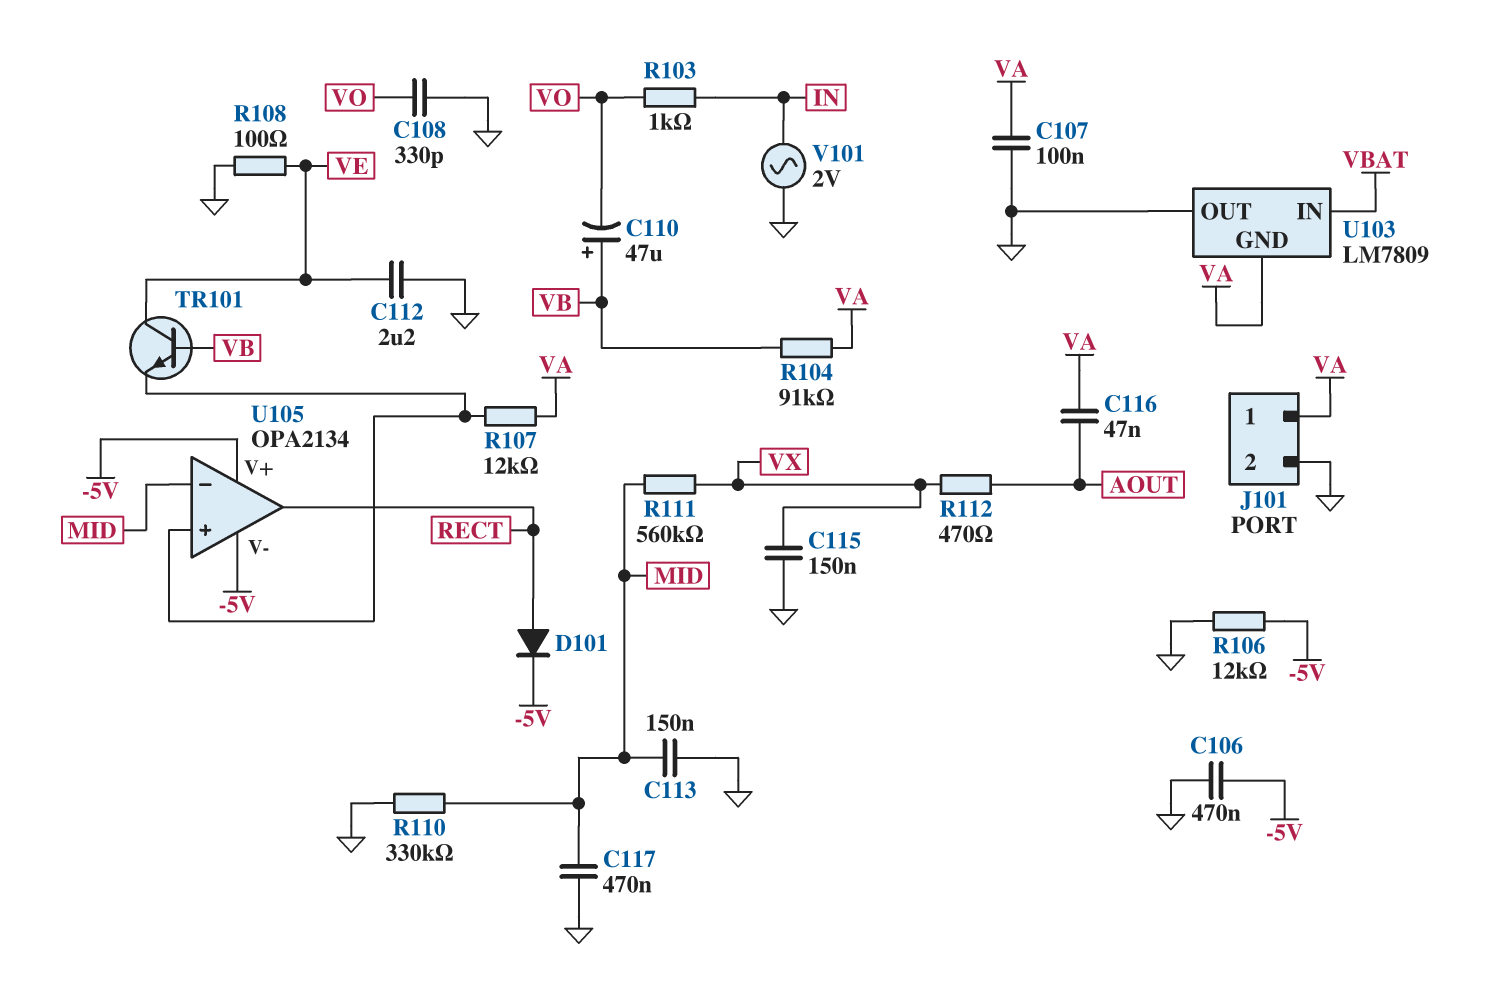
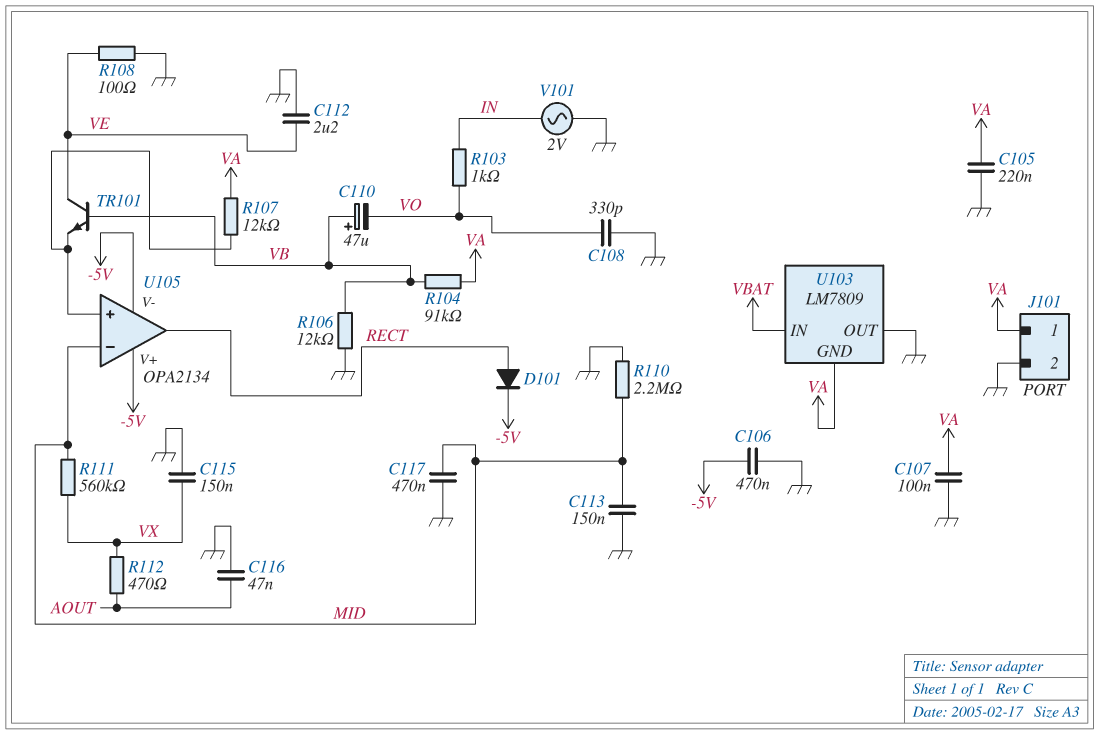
C105: none -> 220nF (GND, VA)
C116: 47nF (AOUT, VA) -> 47nF (AOUT, GND)
R106: 12k (-5V, GND) -> 12k (GND, VB)
R110: 330k (GND, MID) -> 2.2M (GND, MID)

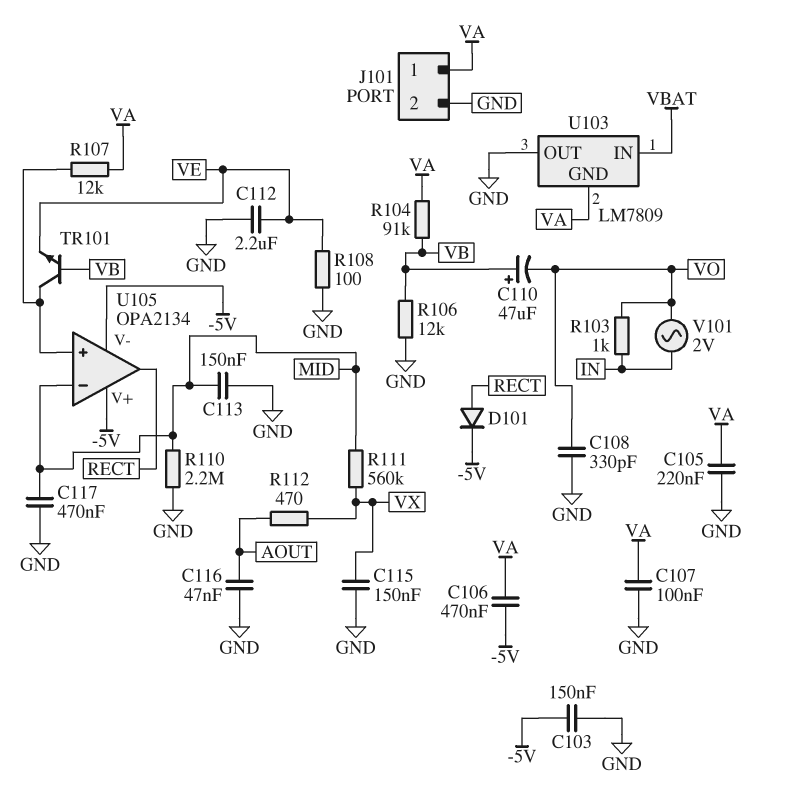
C103: none -> 150nF (-5V, GND)
C106: 470nF (-5V, GND) -> 470nF (-5V, VA)
TR101: NPN (B VB, C VE, E U105/in+) -> NPN (B VB, C U105/in+, E VE)
V101: AC 2V (GND, IN) -> AC 2V (IN, VO)

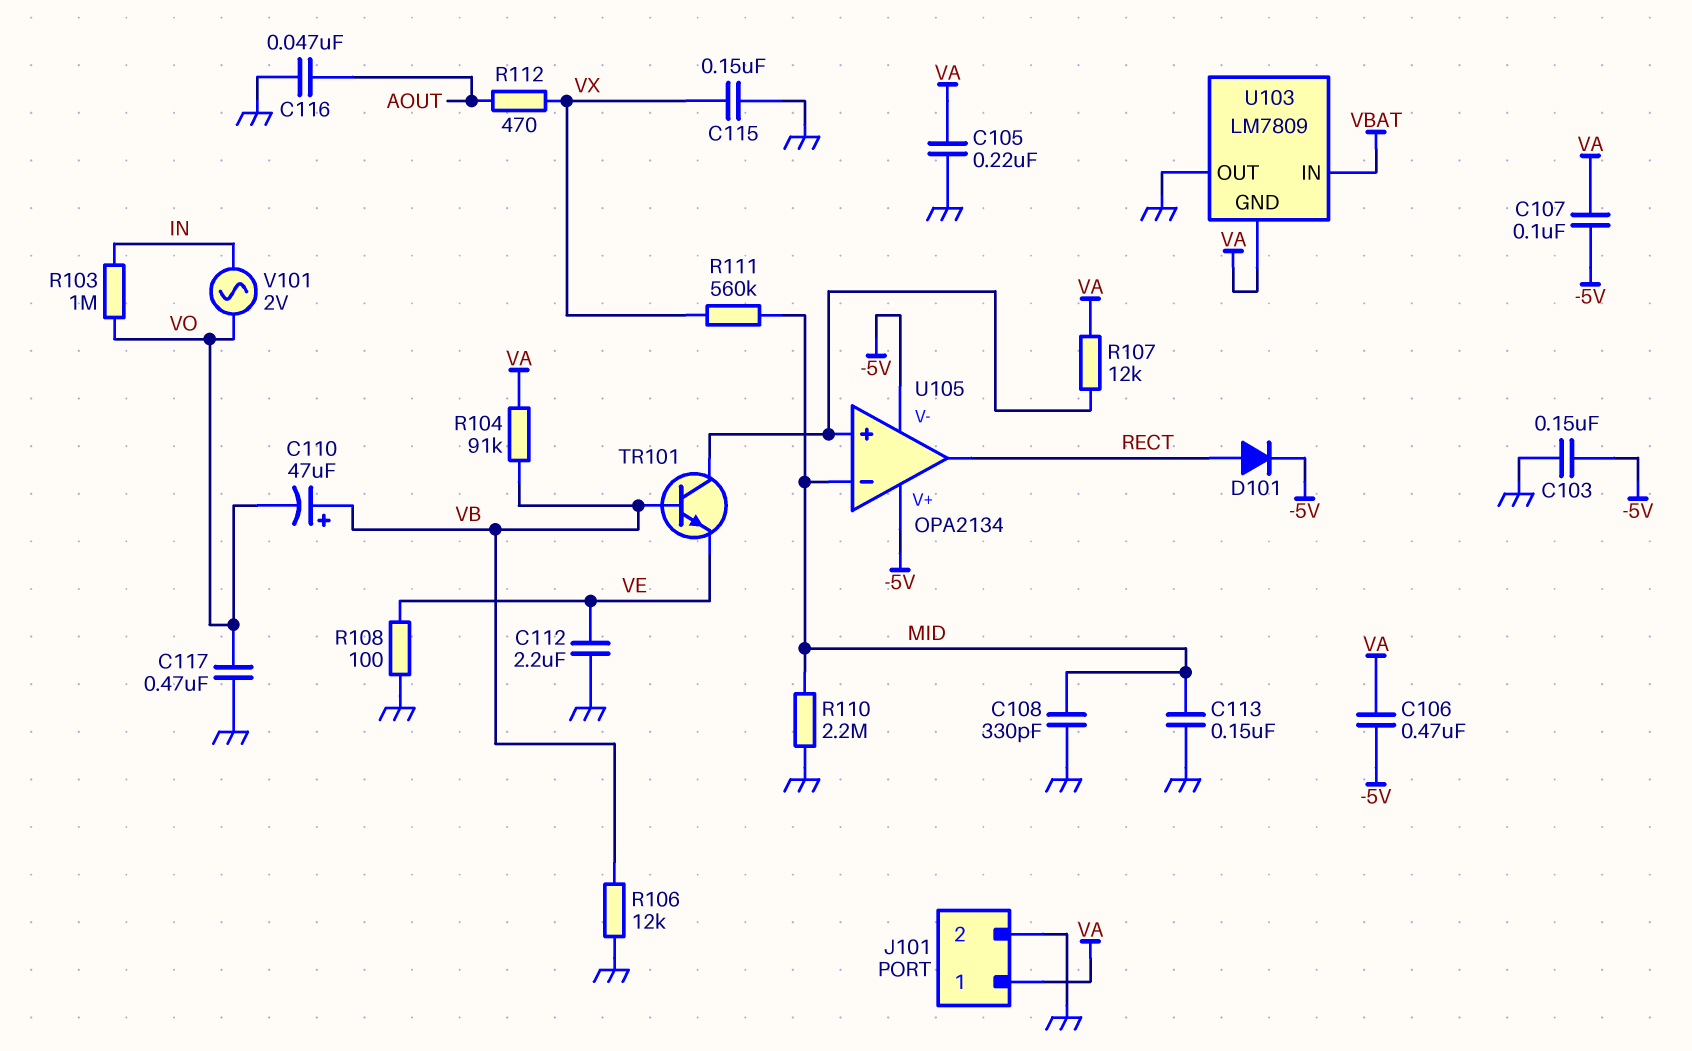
C107: 100nF (GND, VA) -> 100nF (-5V, VA)
C108: 330pF (GND, VO) -> 330pF (GND, MID)
C117: 470nF (GND, MID) -> 470nF (GND, VO)
R103: 1k (IN, VO) -> 1M (IN, VO)

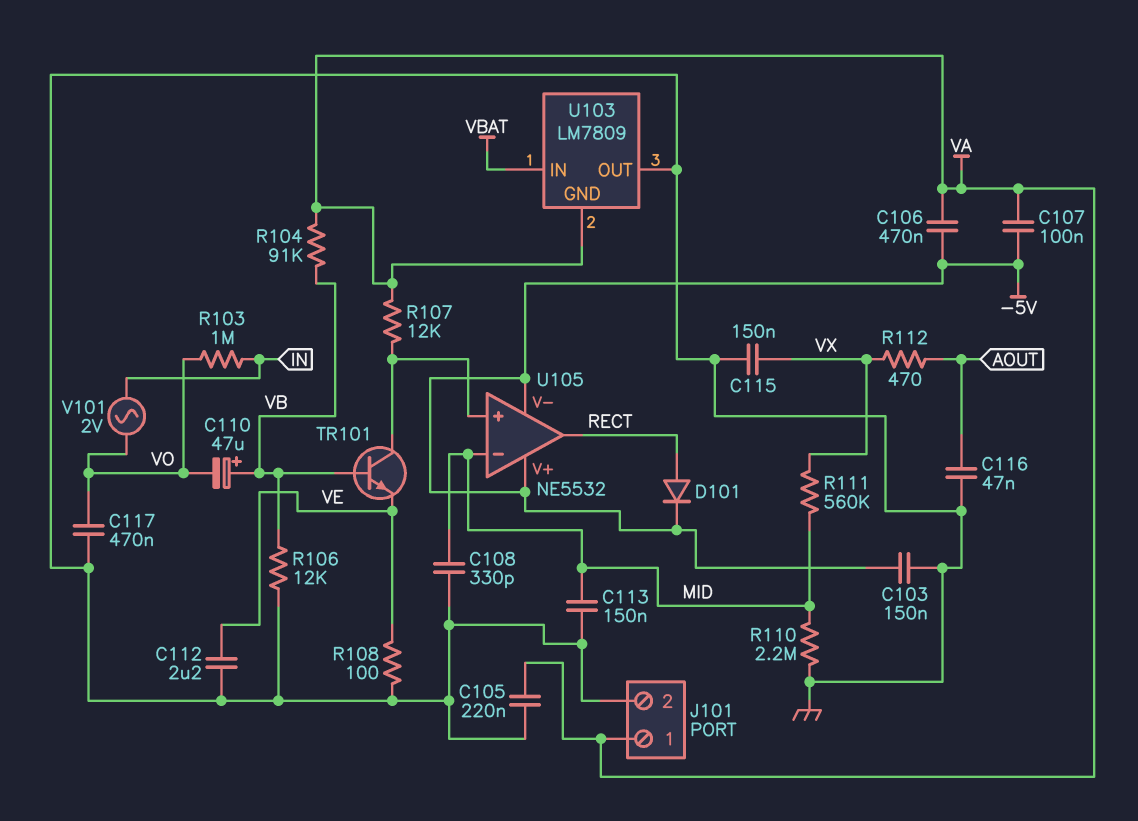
U105: OPA2134 -> NE5532

